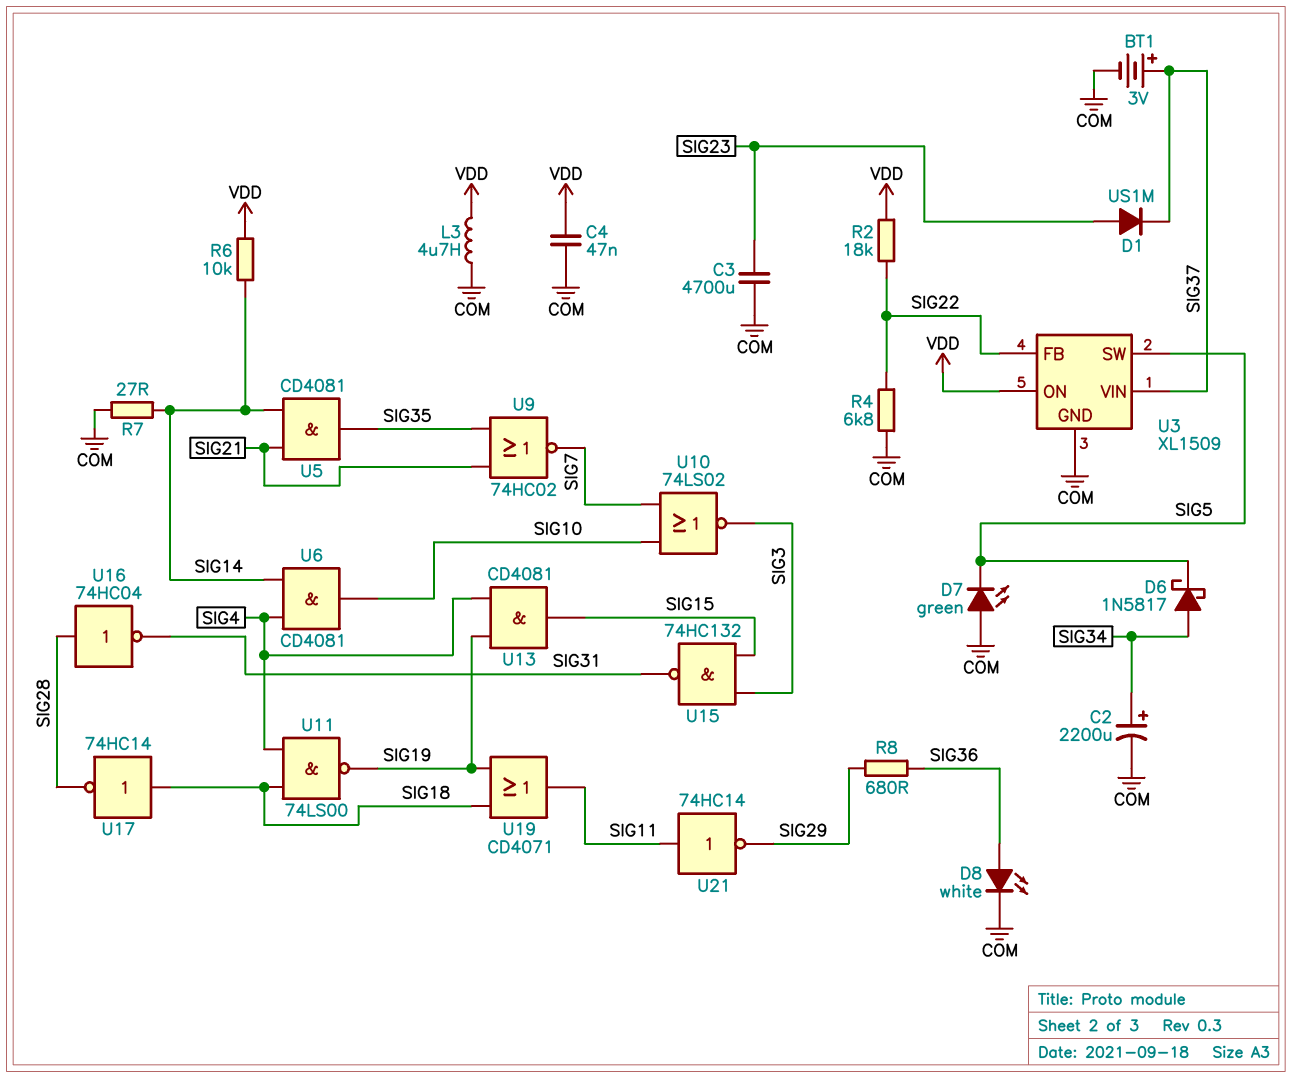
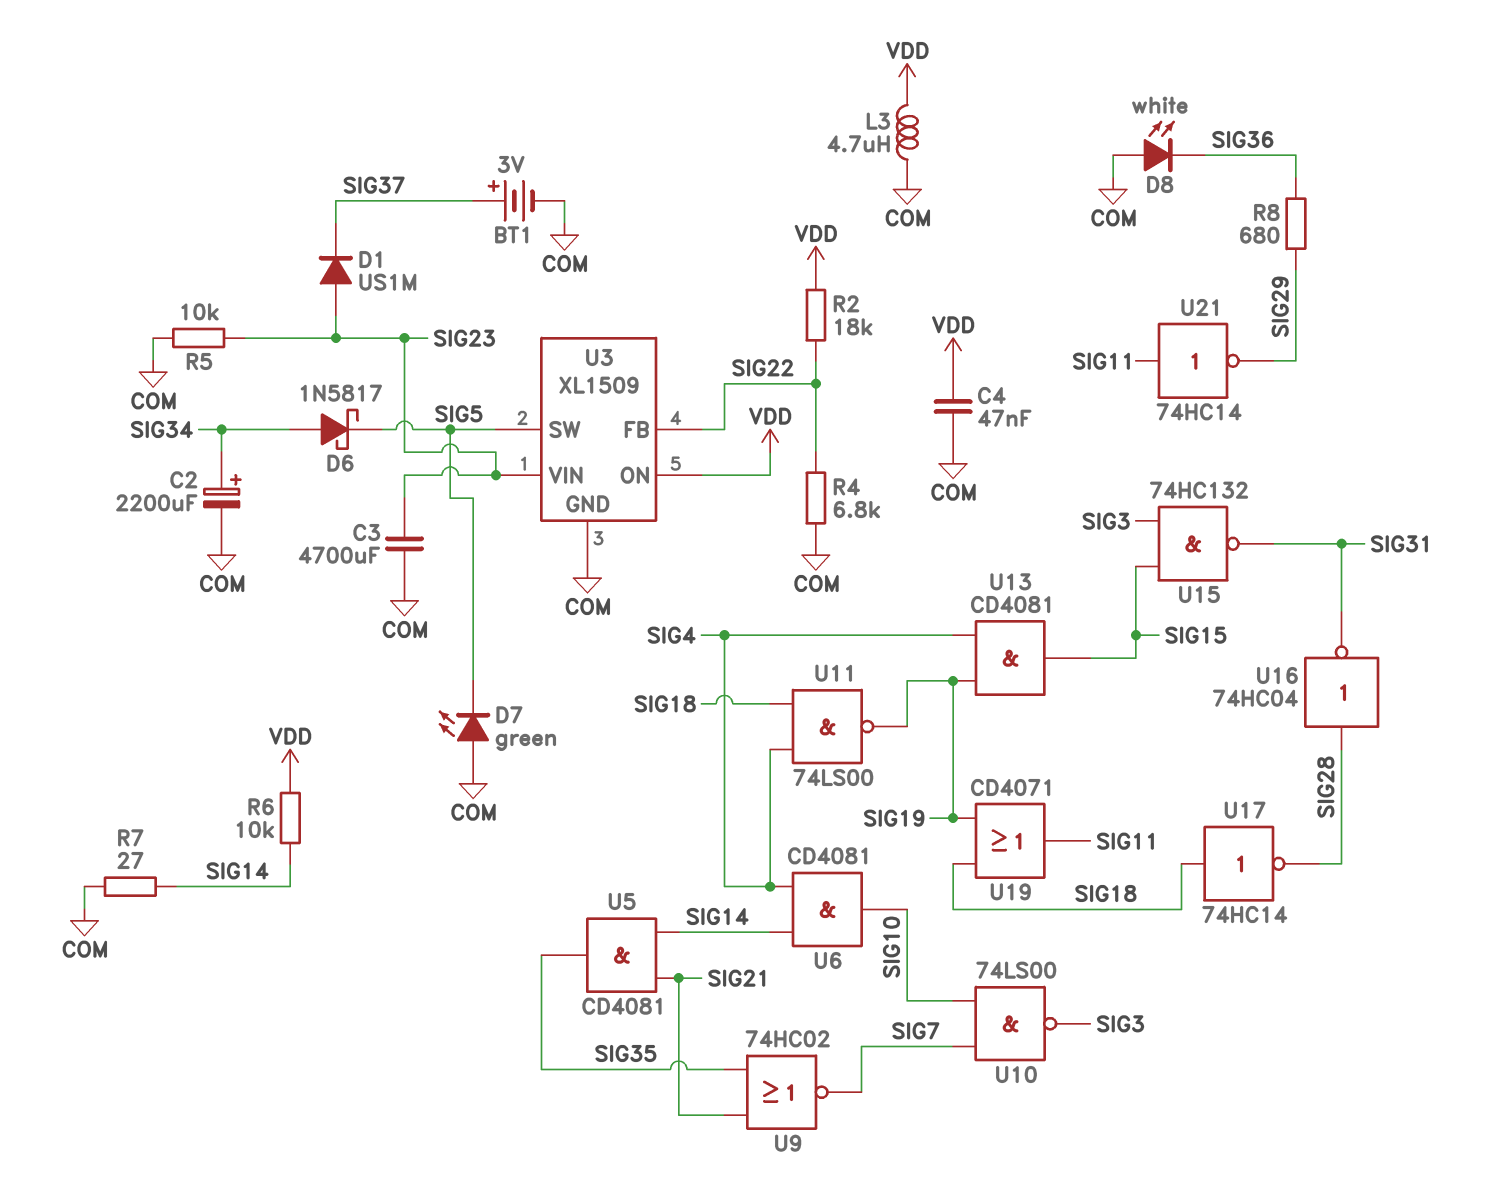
D8: LED white (A SIG36, K COM) -> LED white (A COM, K SIG36)
R5: none -> 10k (COM, SIG23)
U3 pin VIN: SIG37 -> SIG23
U10: NOR 74LS02 (in SIG7, in SIG10, out SIG3) -> NAND 74LS00 (in SIG7, in SIG10, out SIG3)

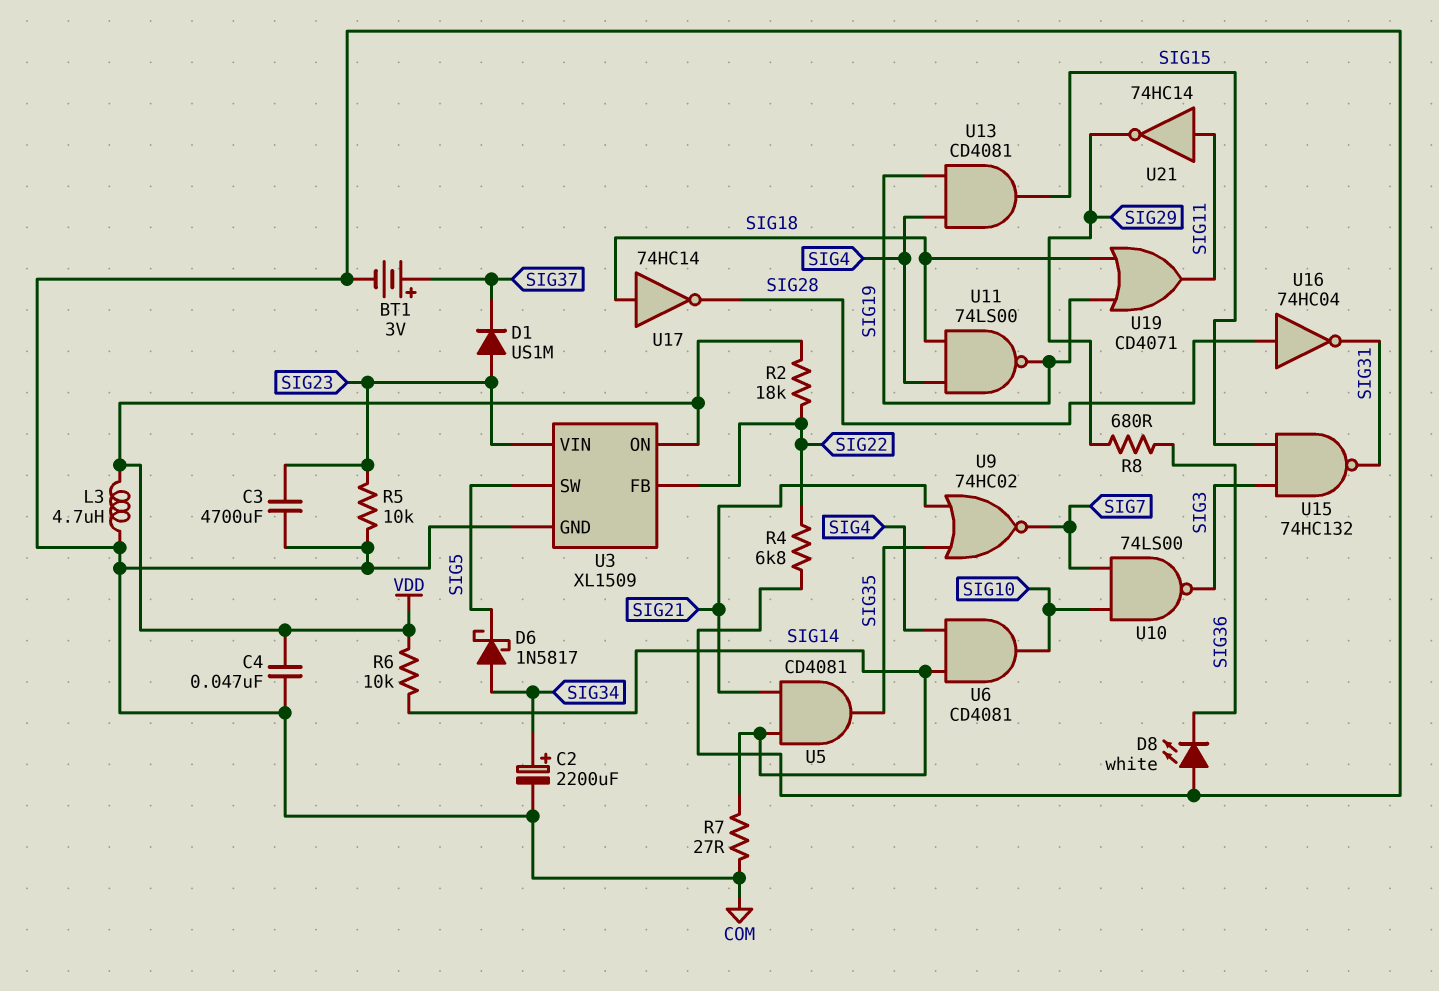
D7: LED green (A COM, K SIG5) -> none

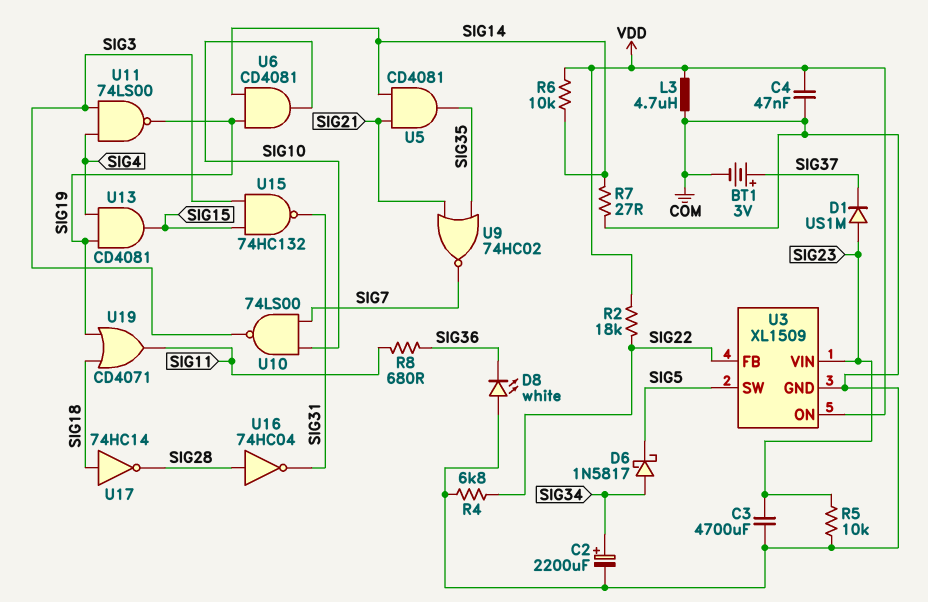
R8: 680 (SIG29, SIG36) -> 680 (SIG11, SIG36)
U6: AND CD4081 (in SIG4, in SIG14, out SIG10) -> AND CD4081 (in SIG14, in SIG19, out SIG10)
U11: NAND 74LS00 (in SIG4, in SIG18, out SIG19) -> NAND 74LS00 (in SIG3, in SIG4, out SIG19)
U21: NOT 74HC14 (in SIG11, out SIG29) -> none

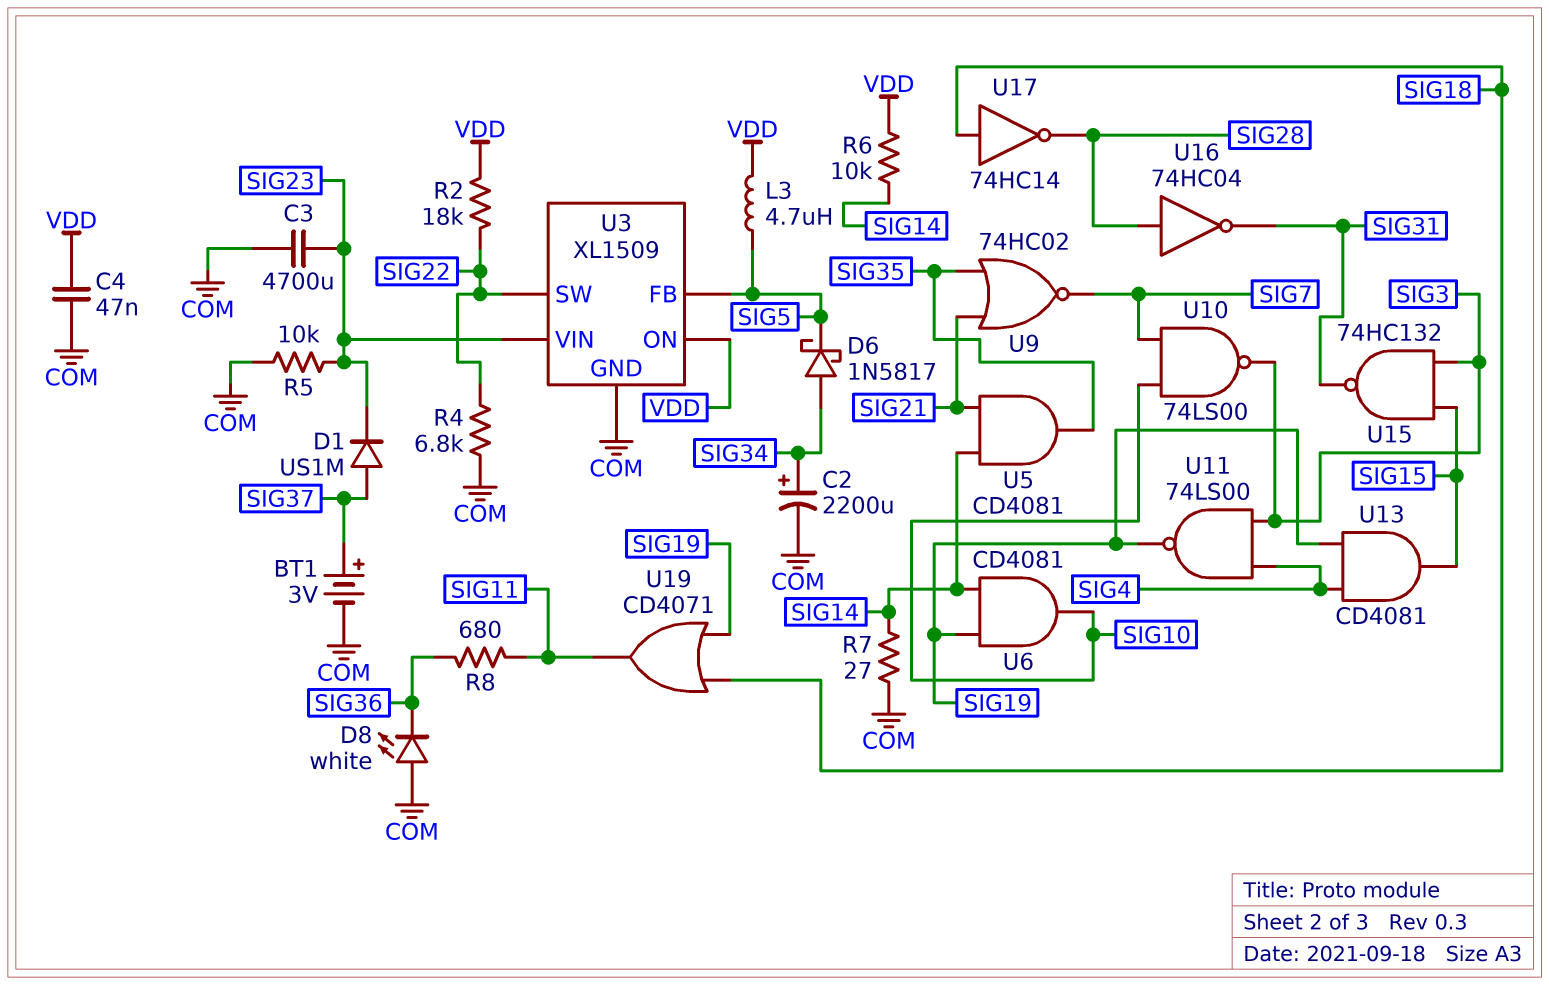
D1: diode US1M (A SIG23, K SIG37) -> diode US1M (A SIG37, K SIG23)
L3: 4.7uH (COM, VDD) -> 4.7uH (SIG5, VDD)
U3 pin FB: SIG22 -> SIG5
U3 pin SW: SIG5 -> SIG22

